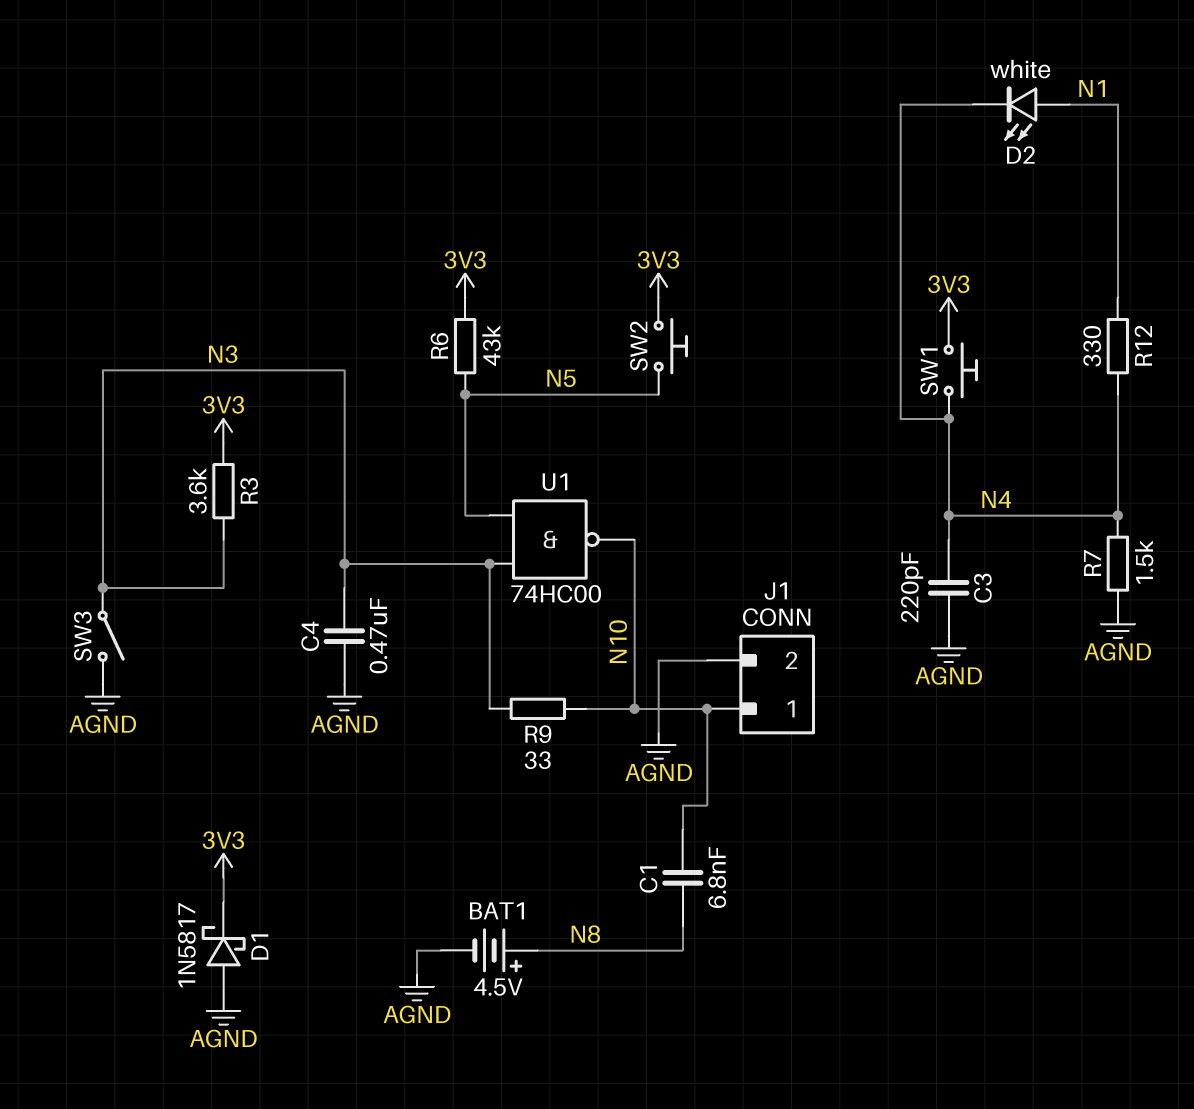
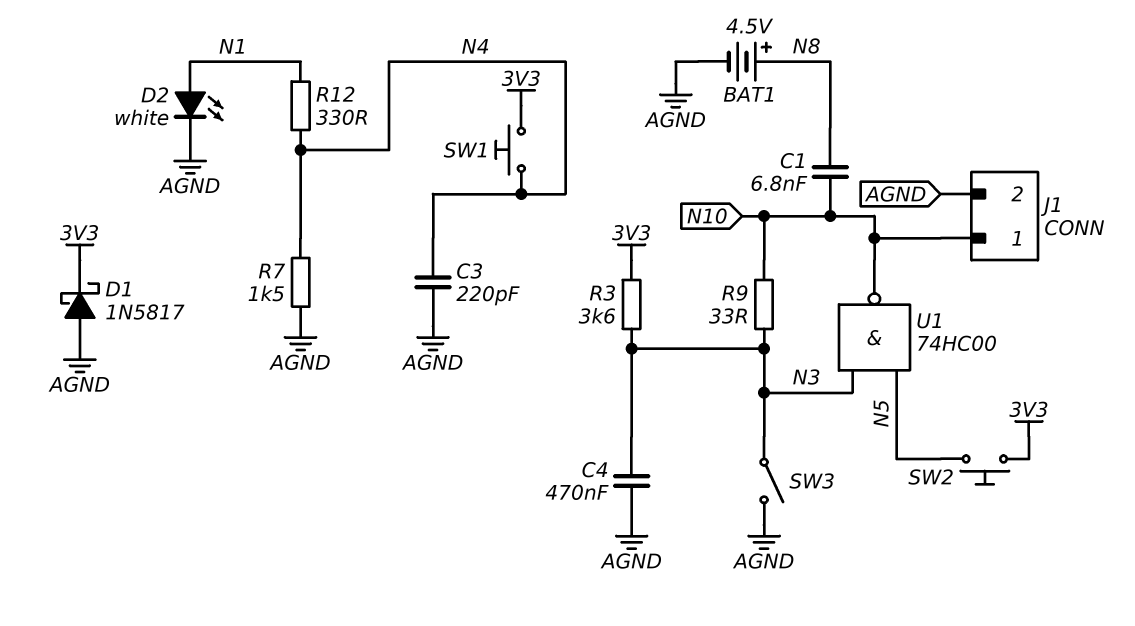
D2: LED white (A N1, K N4) -> LED white (A N1, K AGND)
R6: 43k (3V3, N5) -> none

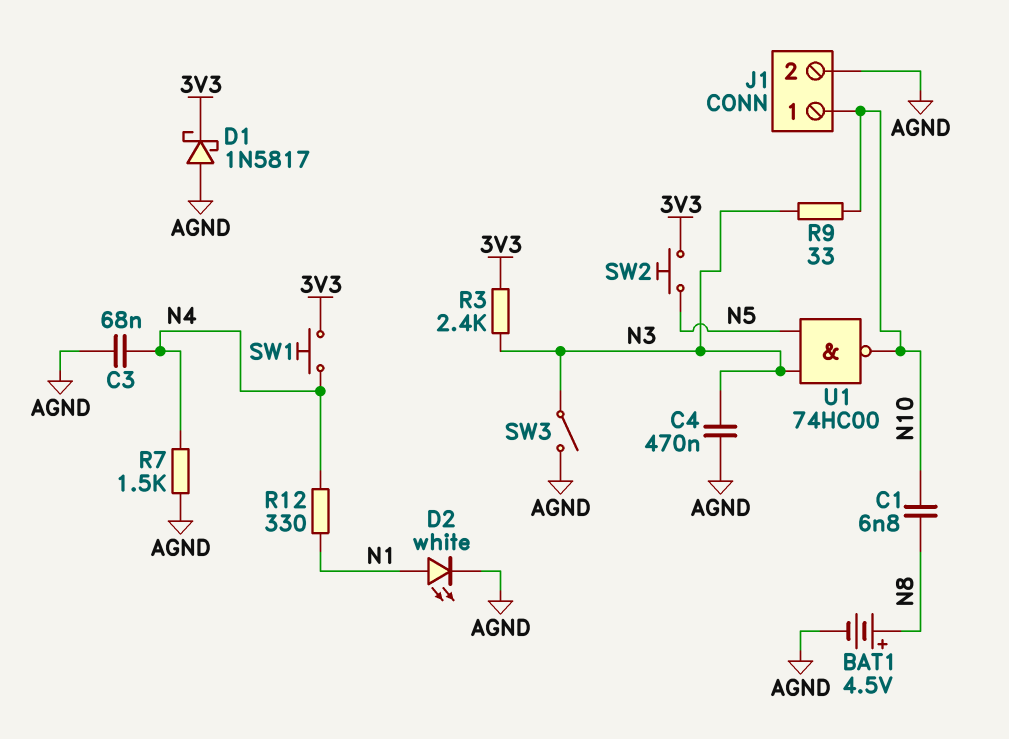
C3: 220pF (AGND, N4) -> 68nF (AGND, N4)
R3: 3.6k (3V3, N3) -> 2.4k (3V3, N3)

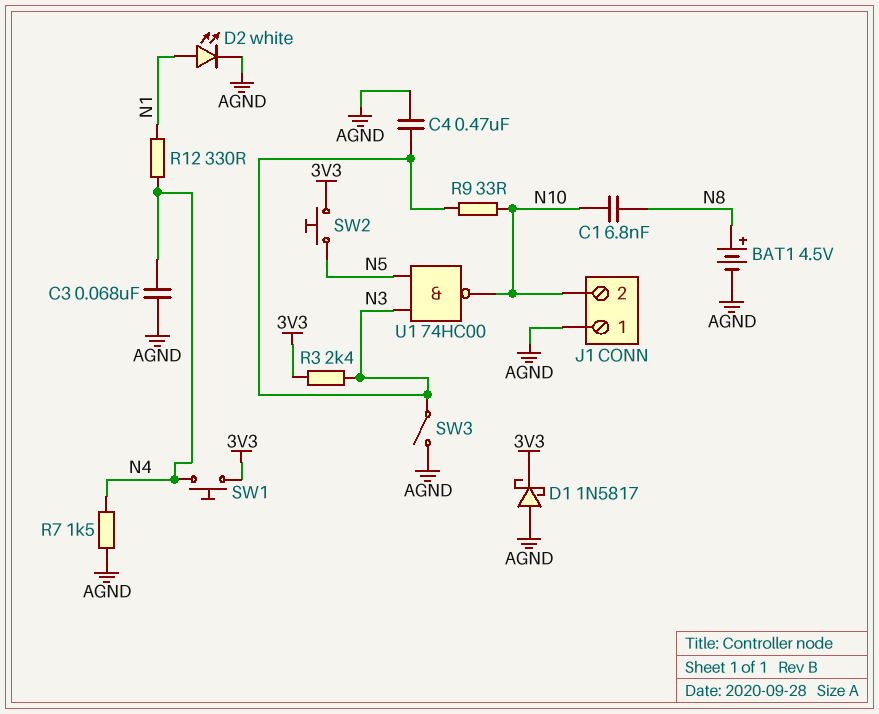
J1 pin 1: N10 -> AGND
J1 pin 2: AGND -> N10

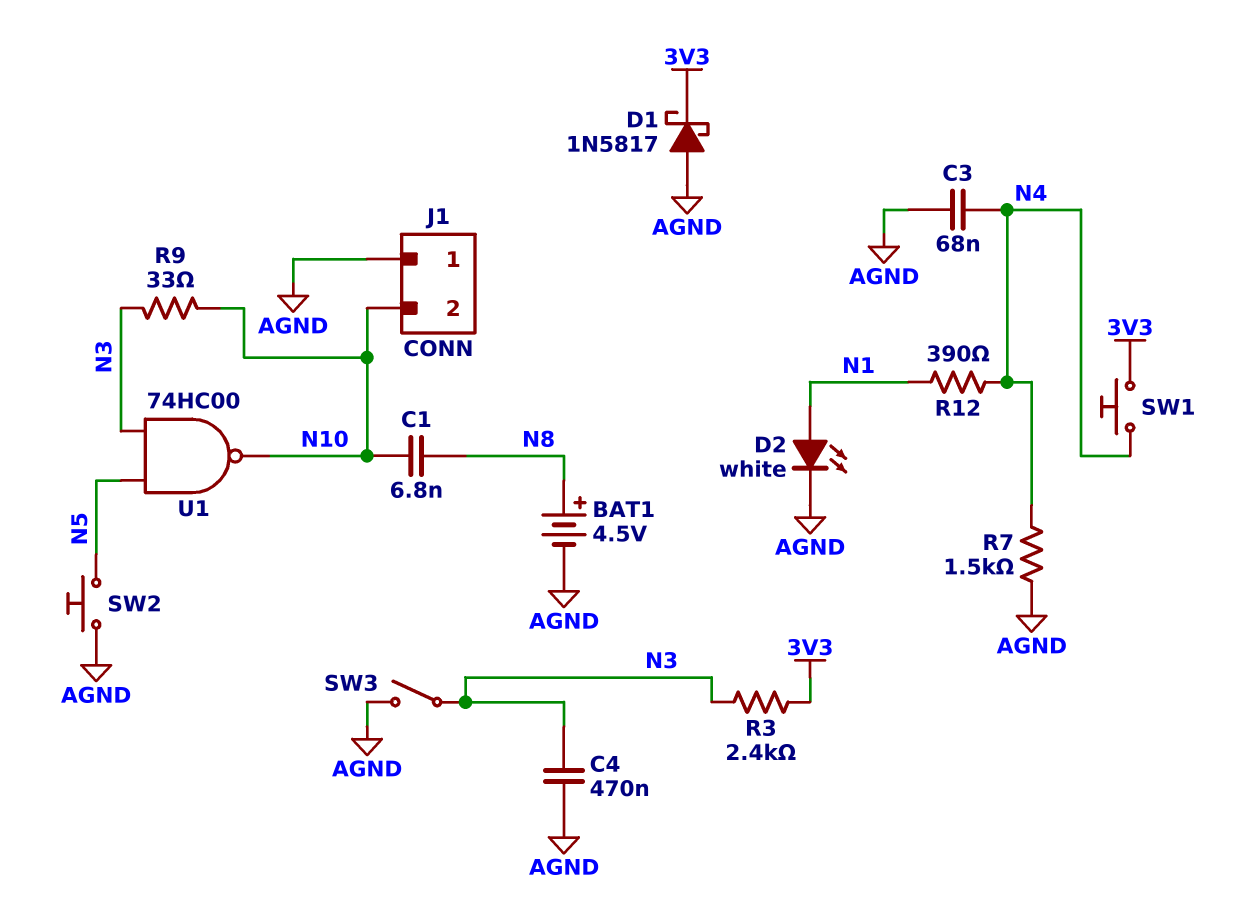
R12: 330 (N1, N4) -> 390 (N1, N4)
SW2: button (3V3, N5) -> button (AGND, N5)

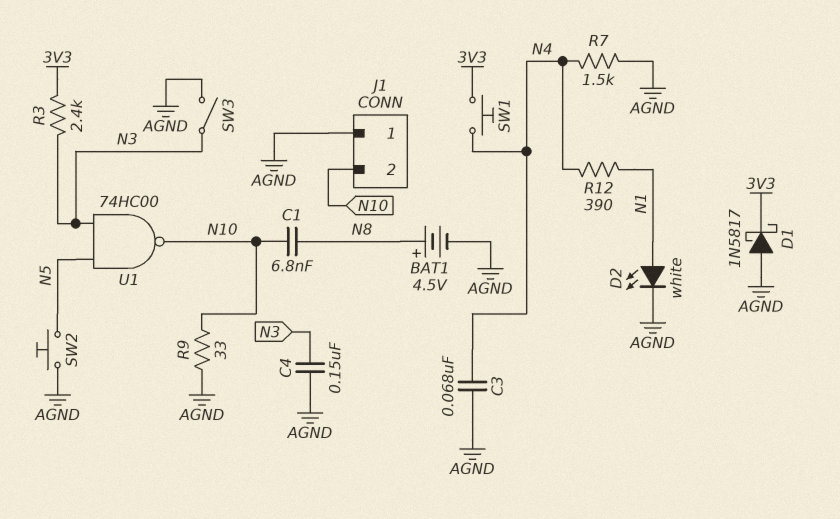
C4: 470nF (AGND, N3) -> 150nF (AGND, N3)
R9: 33 (N3, N10) -> 33 (AGND, N10)

